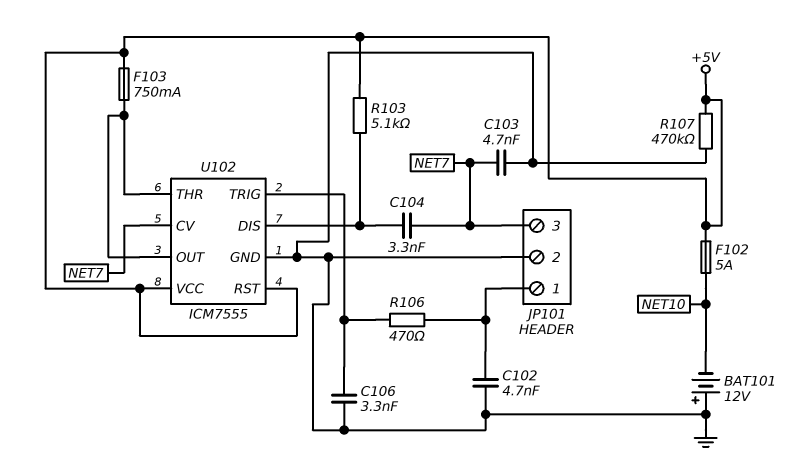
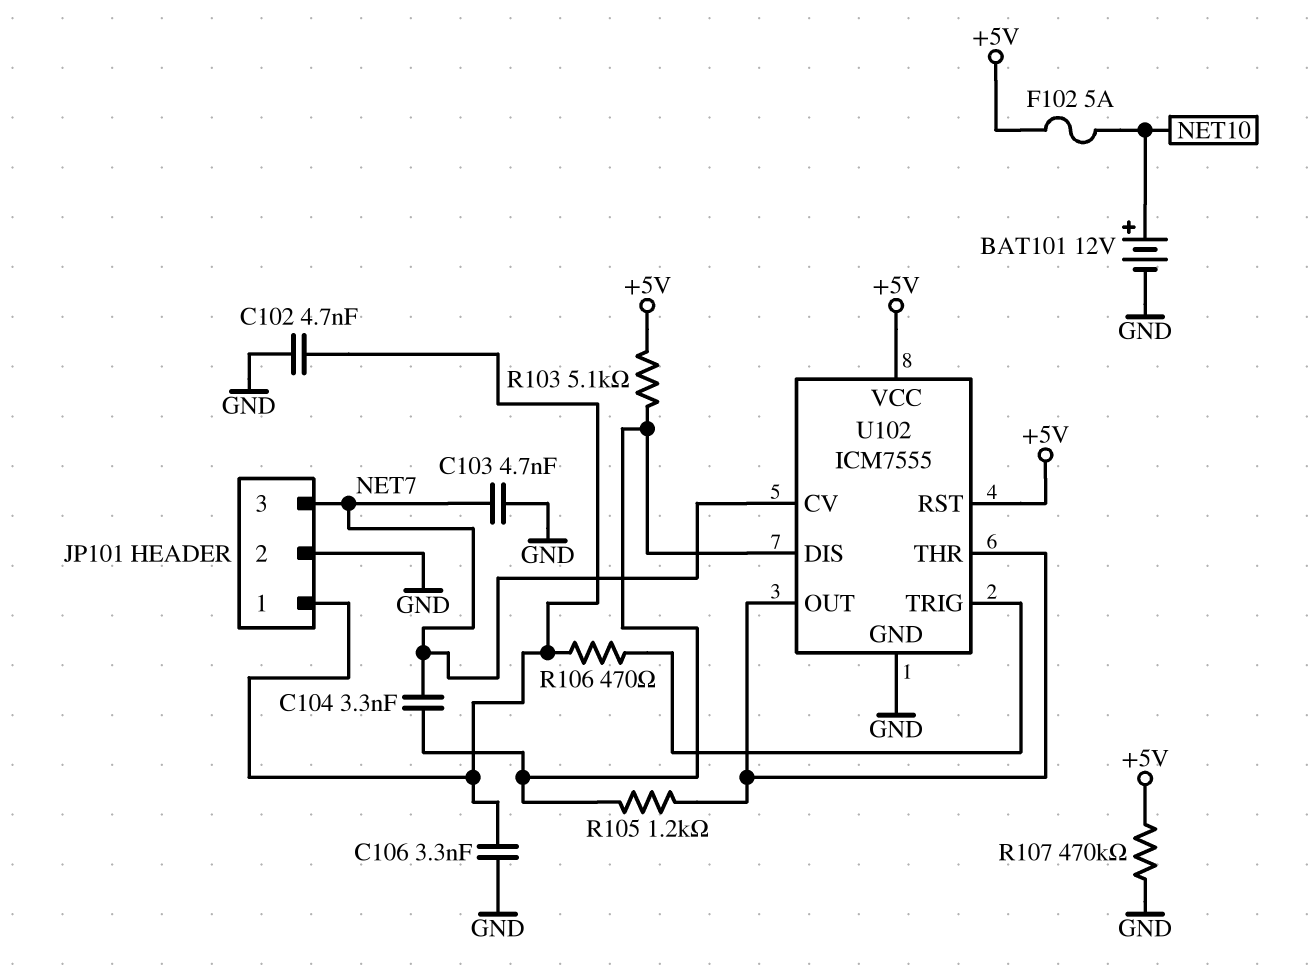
BAT101: 12V (plus GND, minus NET10) -> 12V (plus NET10, minus GND)
C106: 3.3nF (GND, U102/TRIG) -> 3.3nF (GND, JP101/1)
F103: 750mA (+5V, U102/OUT) -> none
R105: none -> 1.2k (U102/DIS, U102/OUT)

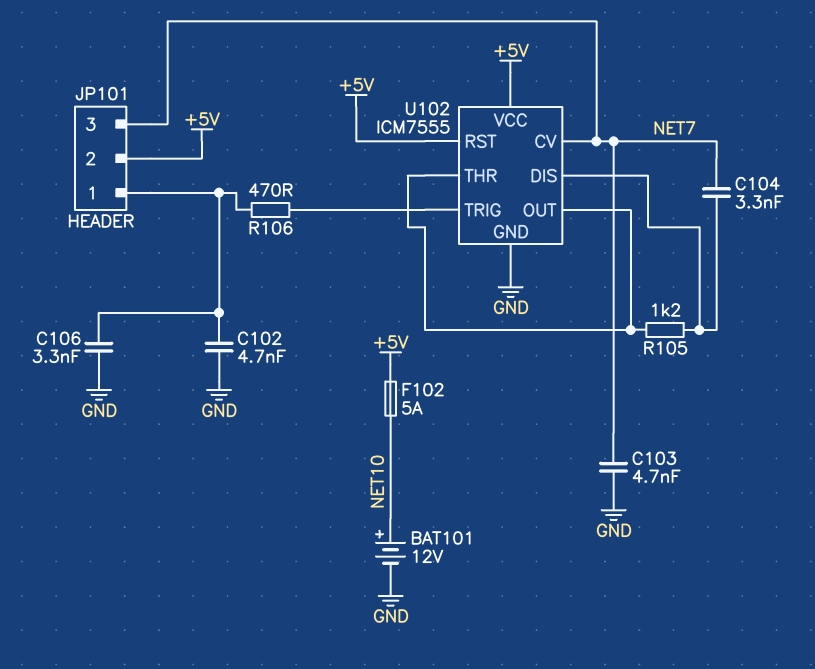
JP101 pin 2: GND -> +5V
R103: 5.1k (+5V, U102/DIS) -> none
R107: 470k (+5V, GND) -> none

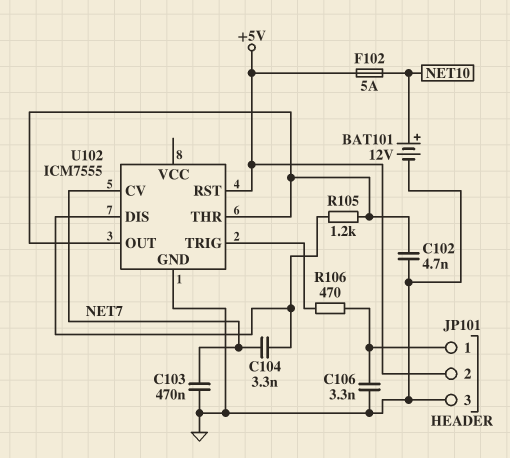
C102: 4.7nF (GND, JP101/1) -> 4.7nF (GND, U102/OUT)
C103: 4.7nF (GND, NET7) -> 470nF (GND, NET7)
JP101 pin 3: NET7 -> GND
U102 pin VCC: +5V -> none

